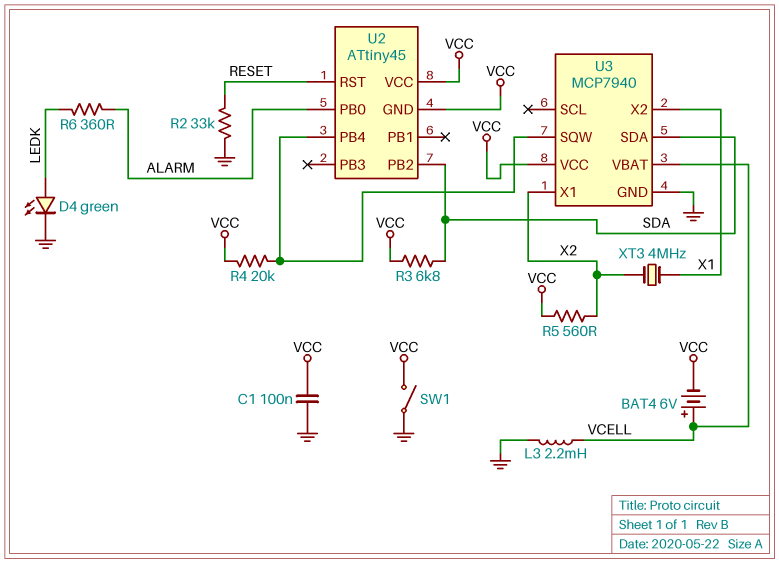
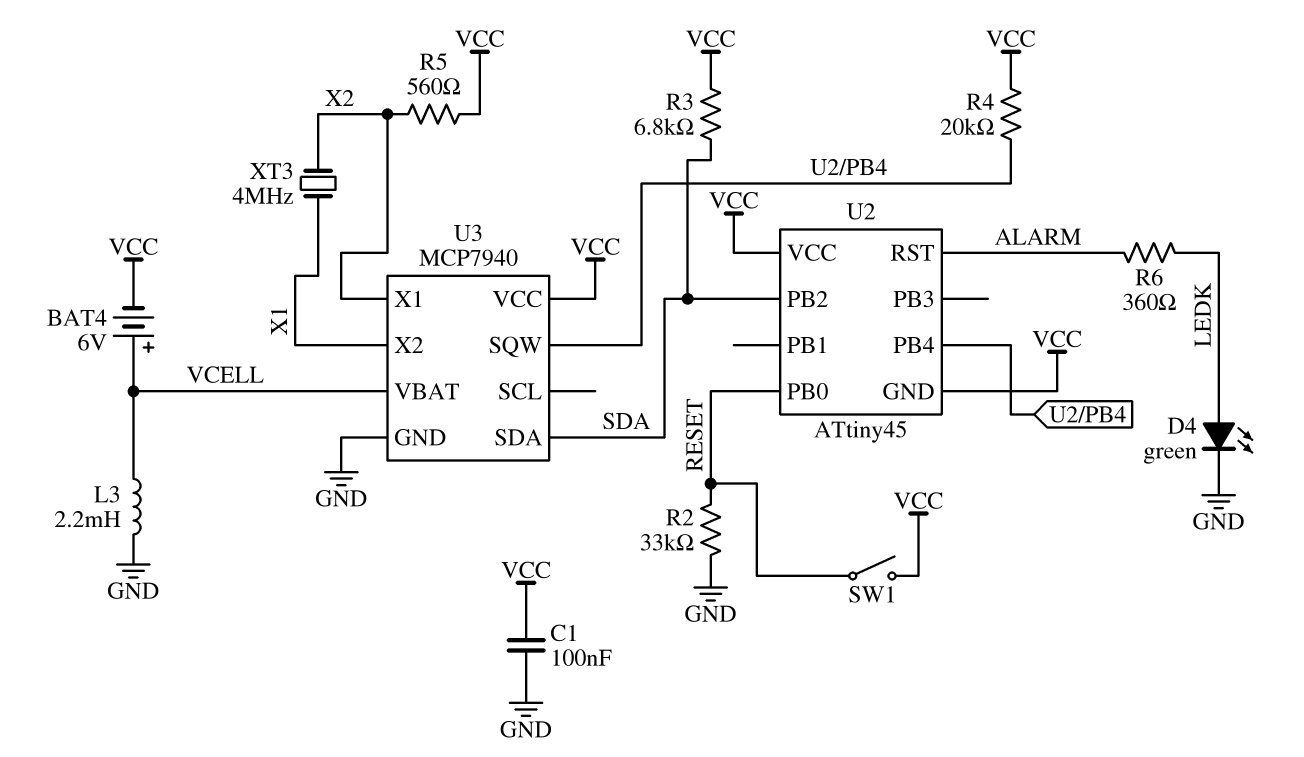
SW1: switch (GND, VCC) -> switch (RESET, VCC)
U2 pin PB0: ALARM -> RESET
U2 pin RST: RESET -> ALARM

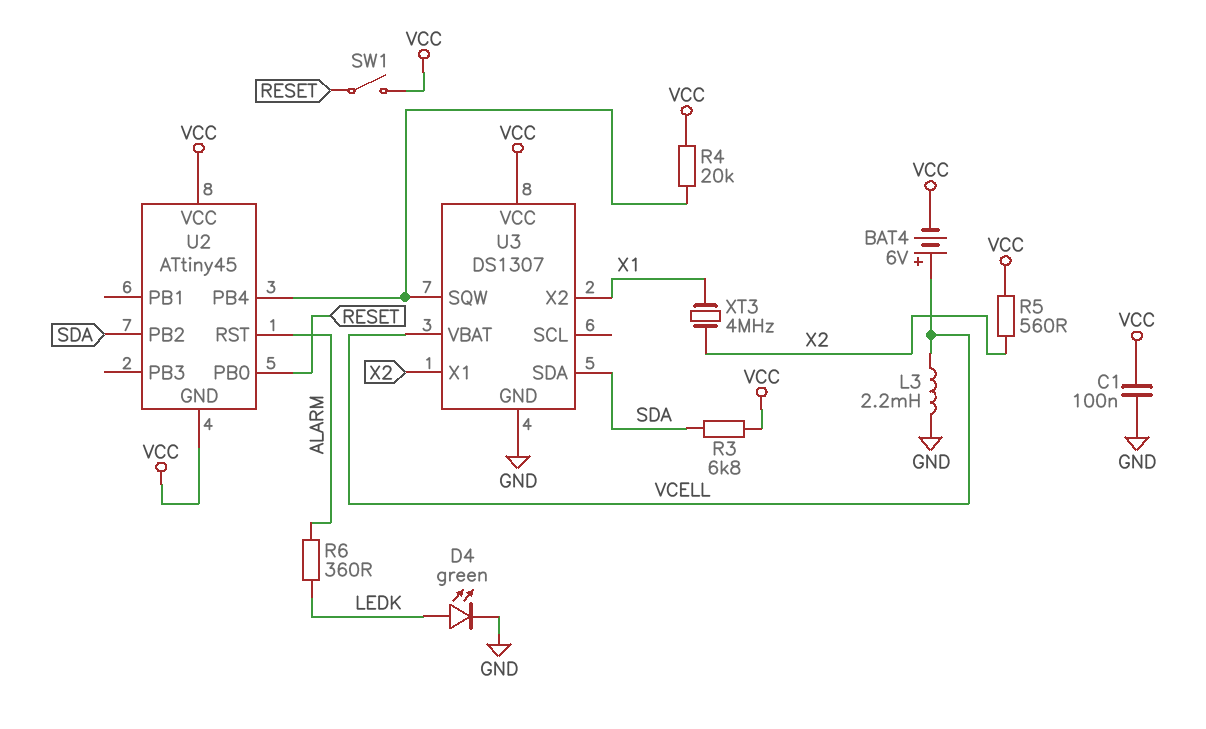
R2: 33k (GND, RESET) -> none
U3: MCP7940 -> DS1307

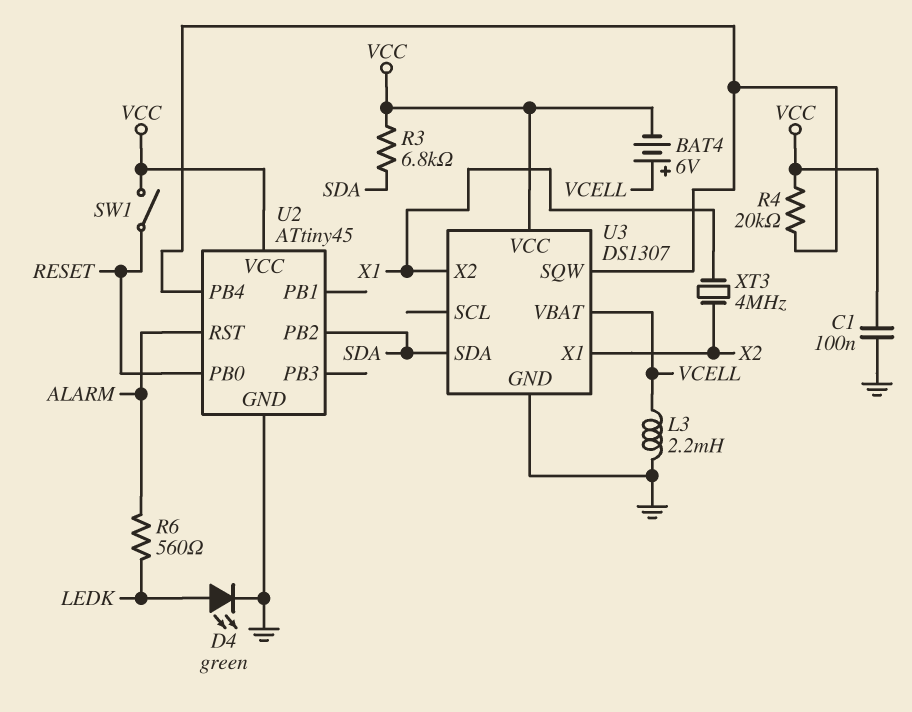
R5: 560 (VCC, X2) -> none
R6: 360 (ALARM, LEDK) -> 560 (ALARM, LEDK)
U2 pin GND: VCC -> GND

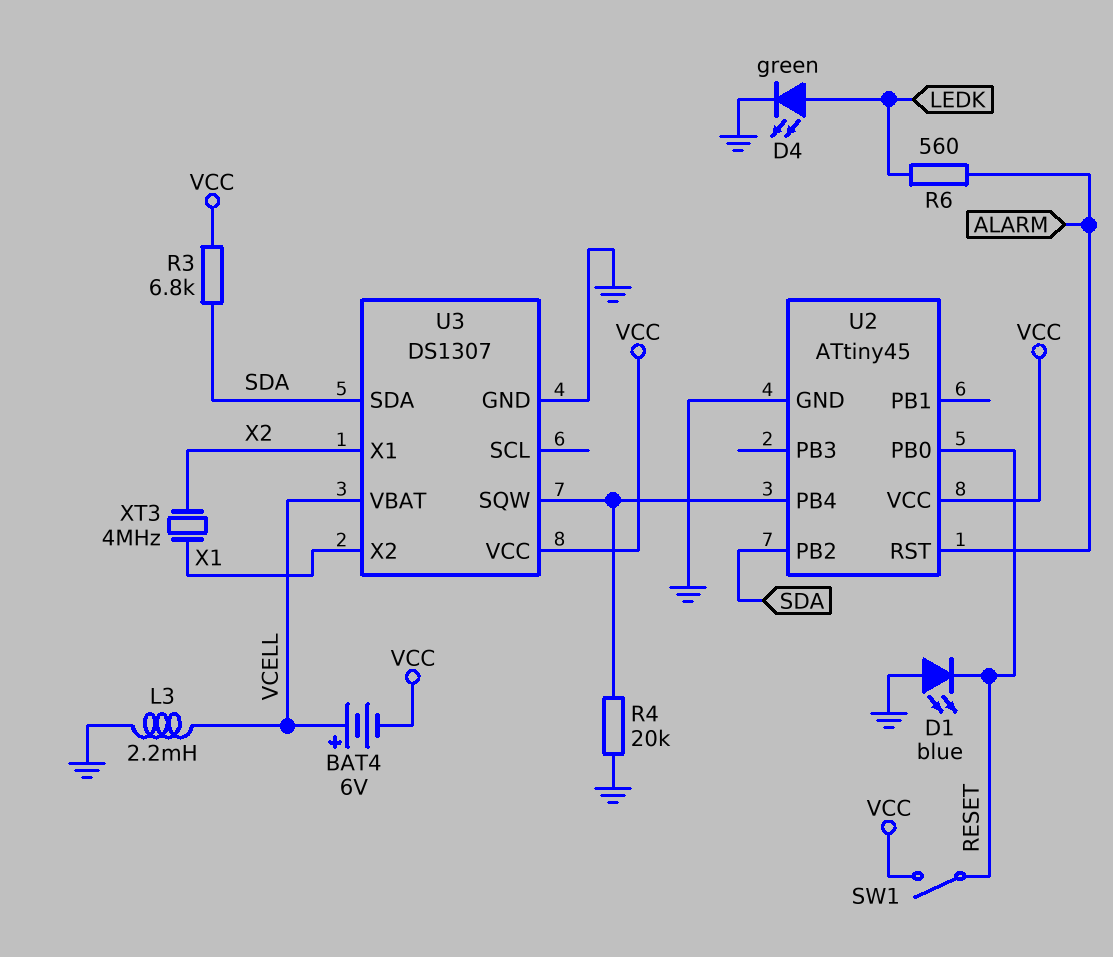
C1: 100nF (GND, VCC) -> none
D1: none -> LED blue (A GND, K RESET)
R4: 20k (U2/PB4, VCC) -> 20k (GND, U2/PB4)

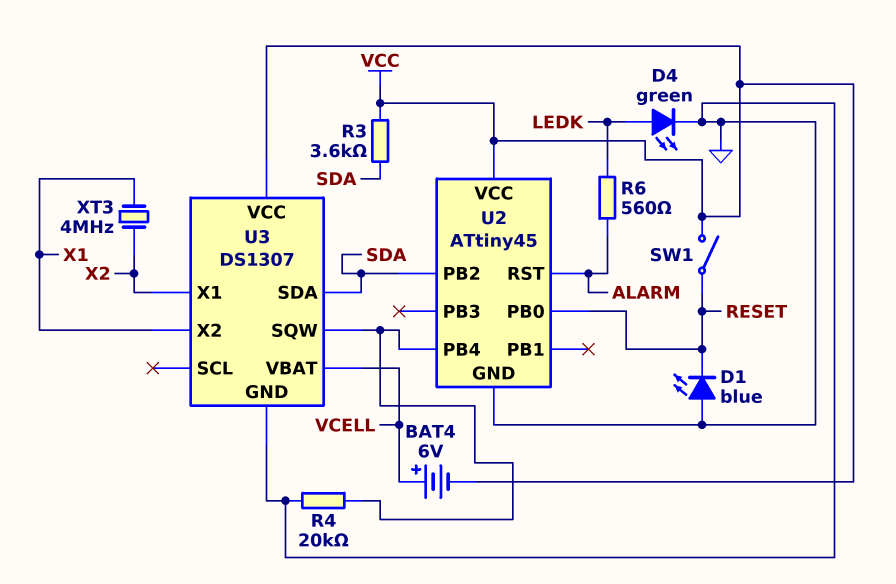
L3: 2.2mH (GND, VCELL) -> none
R3: 6.8k (SDA, VCC) -> 3.6k (SDA, VCC)

